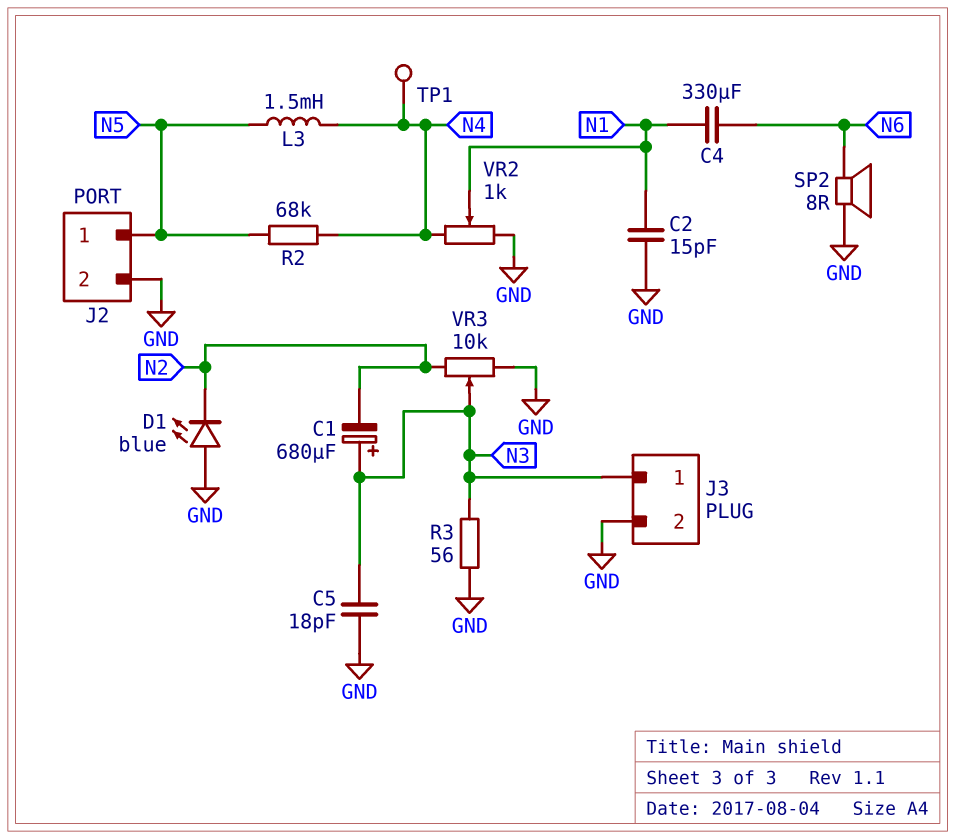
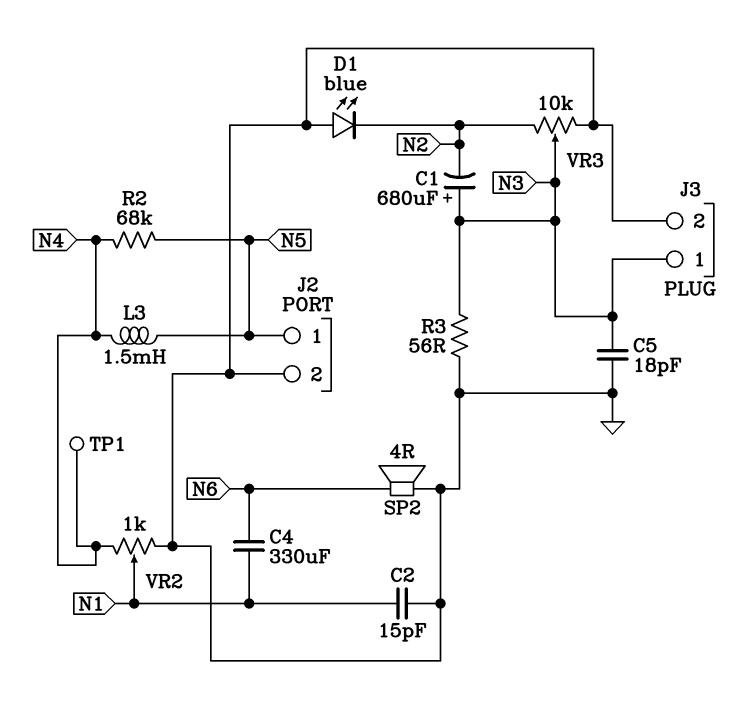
SP2: speaker 8R (GND, N6) -> speaker 4R (GND, N6)

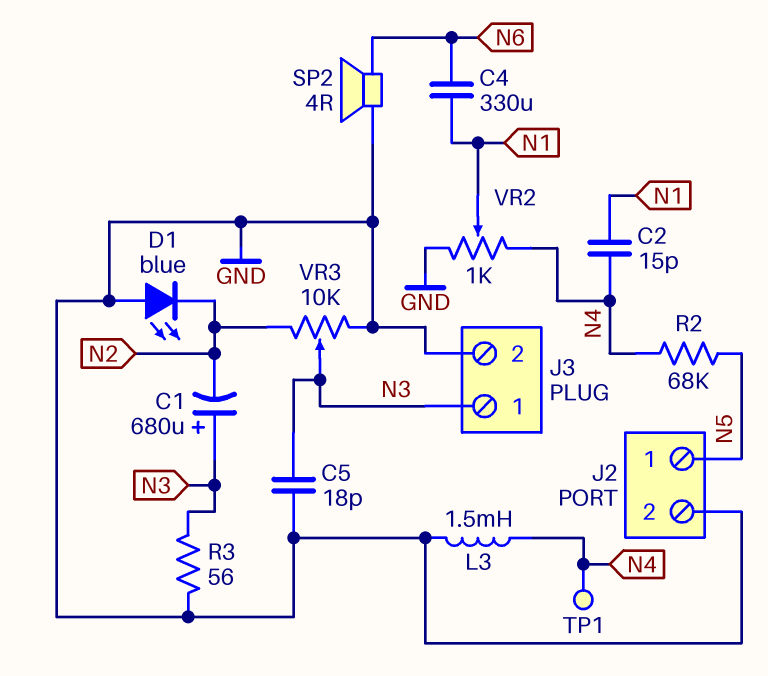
C2: 15pF (GND, N1) -> 15pF (N1, N4)
L3: 1.5mH (N4, N5) -> 1.5mH (GND, N4)

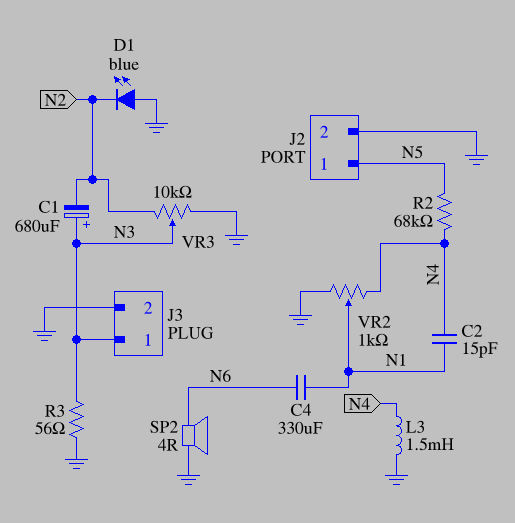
C5: 18pF (GND, N3) -> none
TP1: test point (N4) -> none

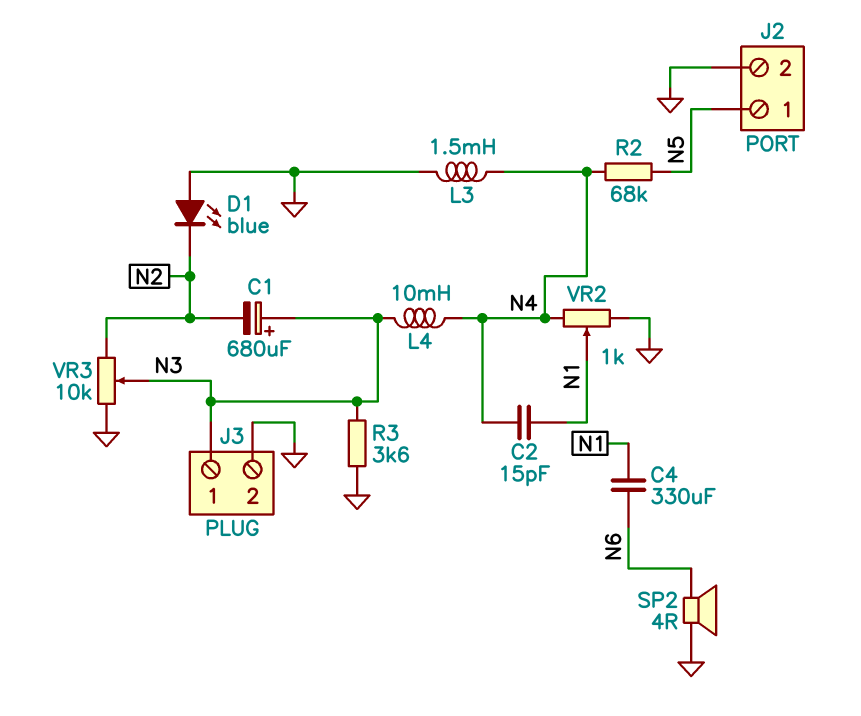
L4: none -> 10mH (N3, N4)
R3: 56 (GND, N3) -> 3.6k (GND, N3)

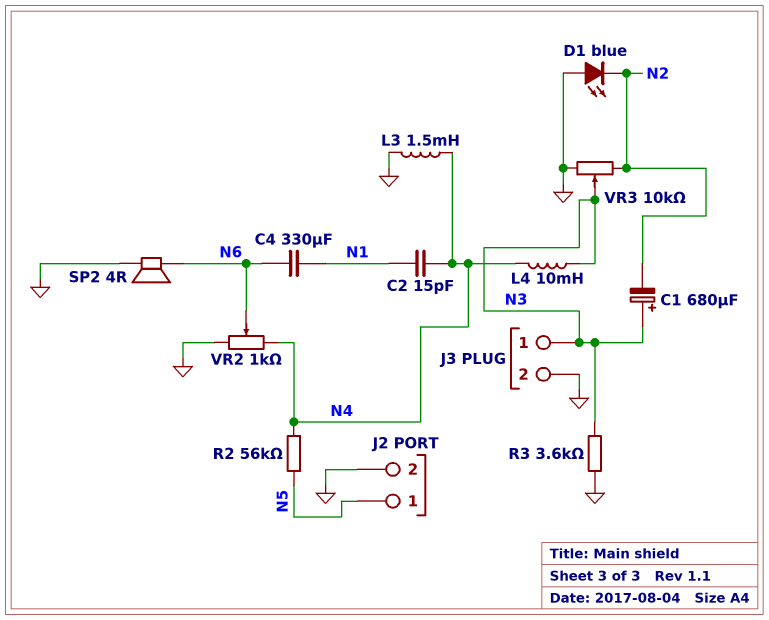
R2: 68k (N4, N5) -> 56k (N4, N5)
VR2: 1k (GND, N4, wiper N1) -> 1k (GND, N4, wiper N6)

